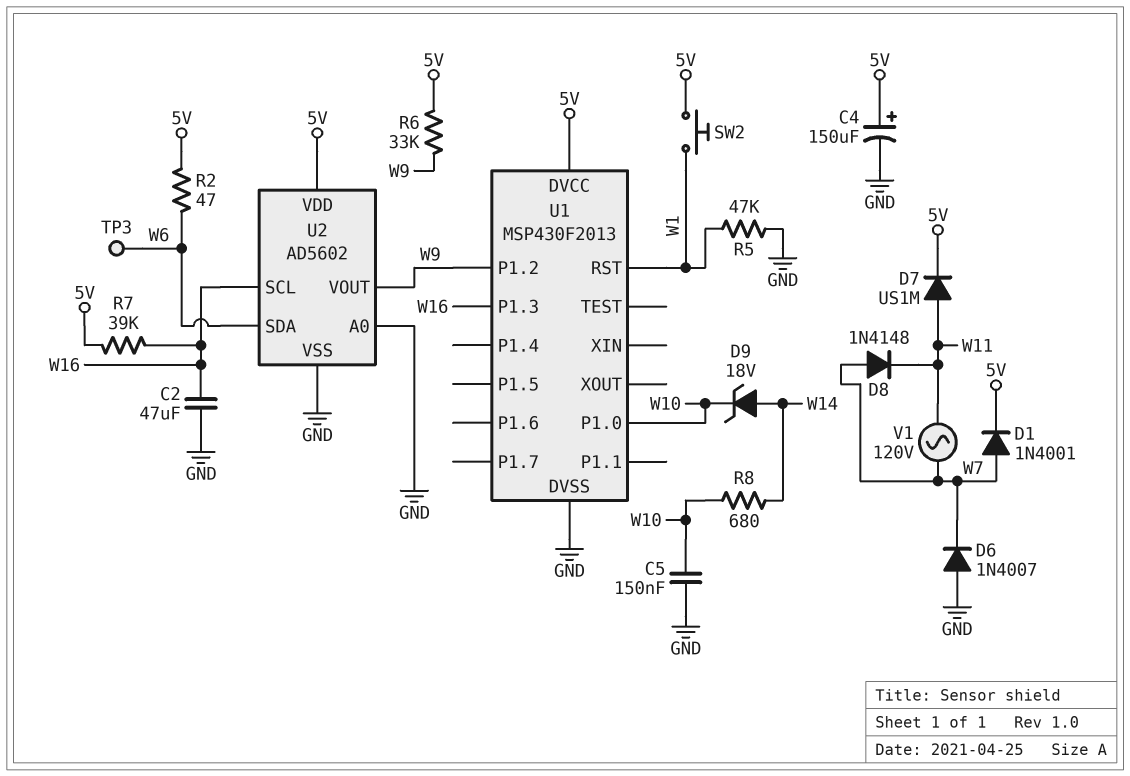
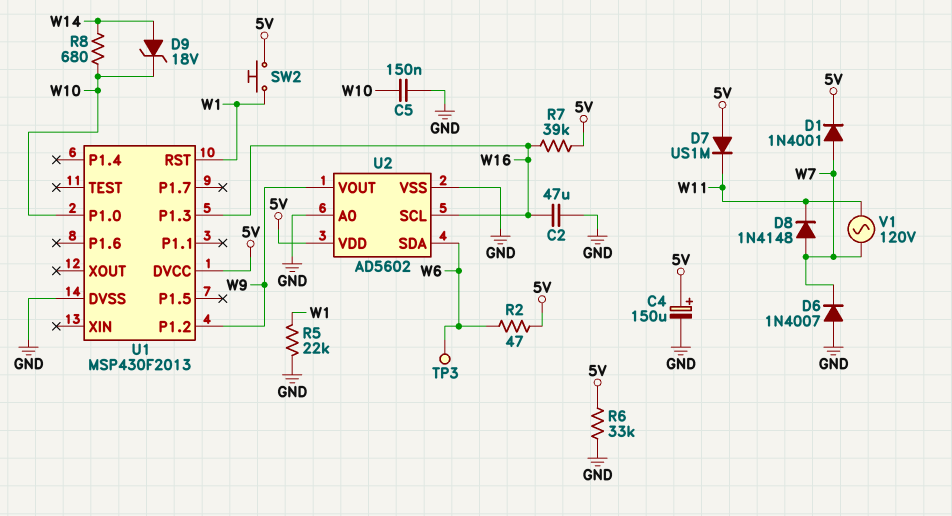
D7: diode US1M (A W11, K 5V) -> diode US1M (A 5V, K W11)
R5: 47k (GND, W1) -> 22k (GND, W1)
R6: 33k (5V, W9) -> 33k (5V, GND)

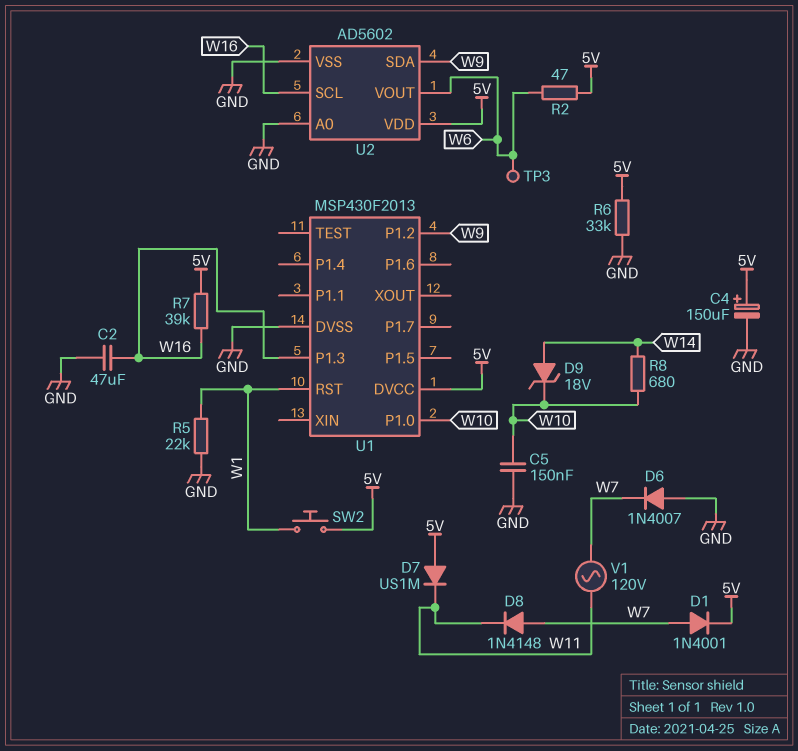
U2 pin SDA: W6 -> W9
U2 pin VOUT: W9 -> W6

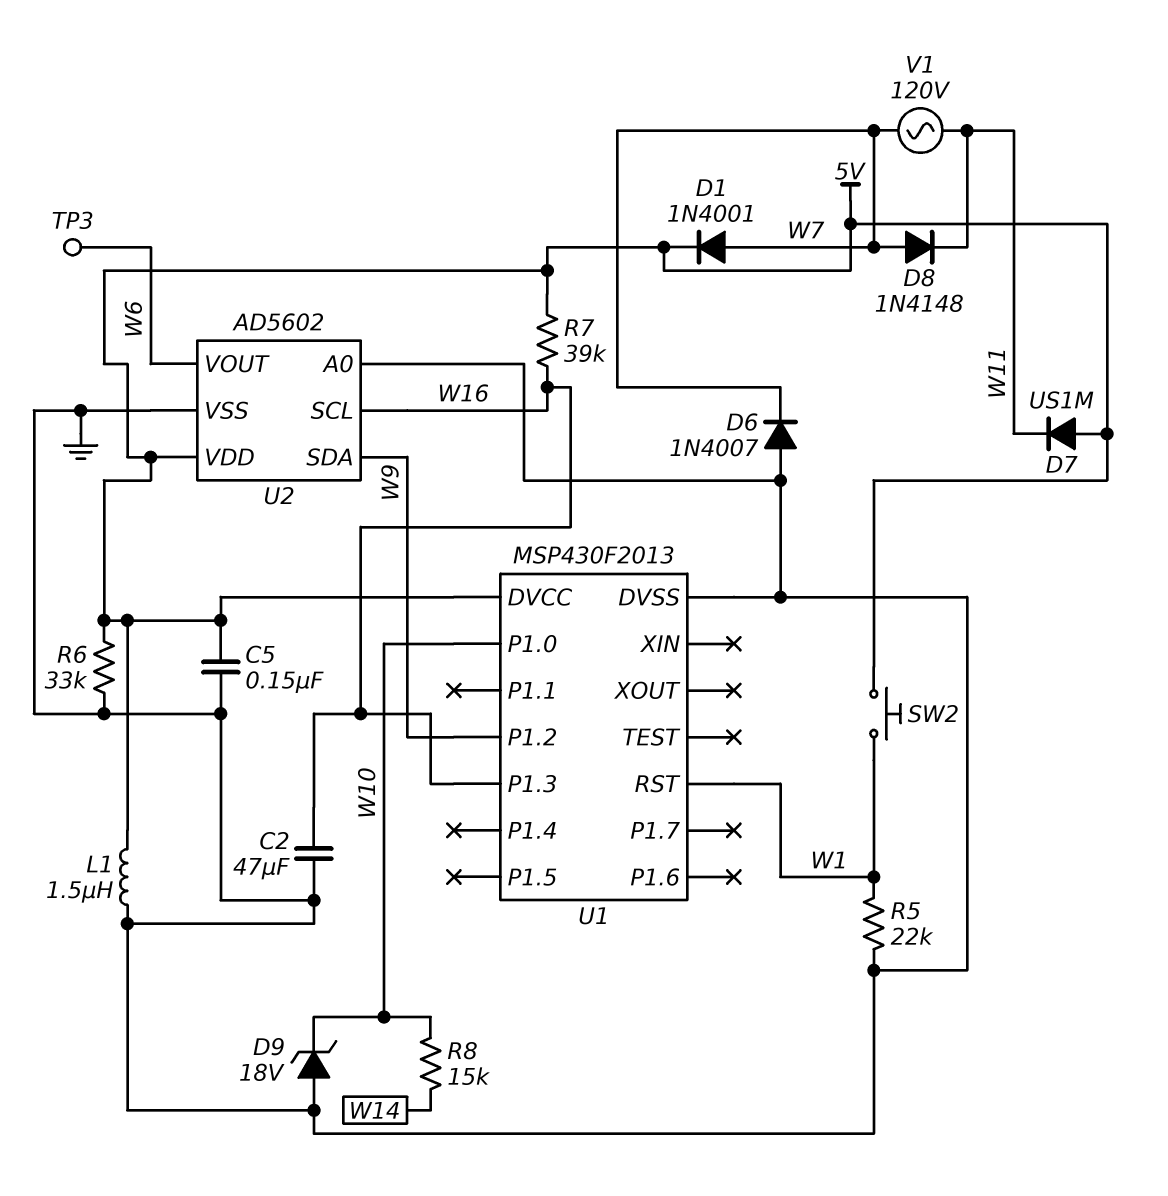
C4: 150uF (plus 5V, minus GND) -> none
C5: 150nF (GND, W10) -> 150nF (5V, GND)
D9: zener 18V (A W14, K W10) -> zener 18V (A GND, K W10)
L1: none -> 1.5uH (5V, GND)
R2: 47 (5V, W6) -> none
R8: 680 (W10, W14) -> 15k (W10, W14)

